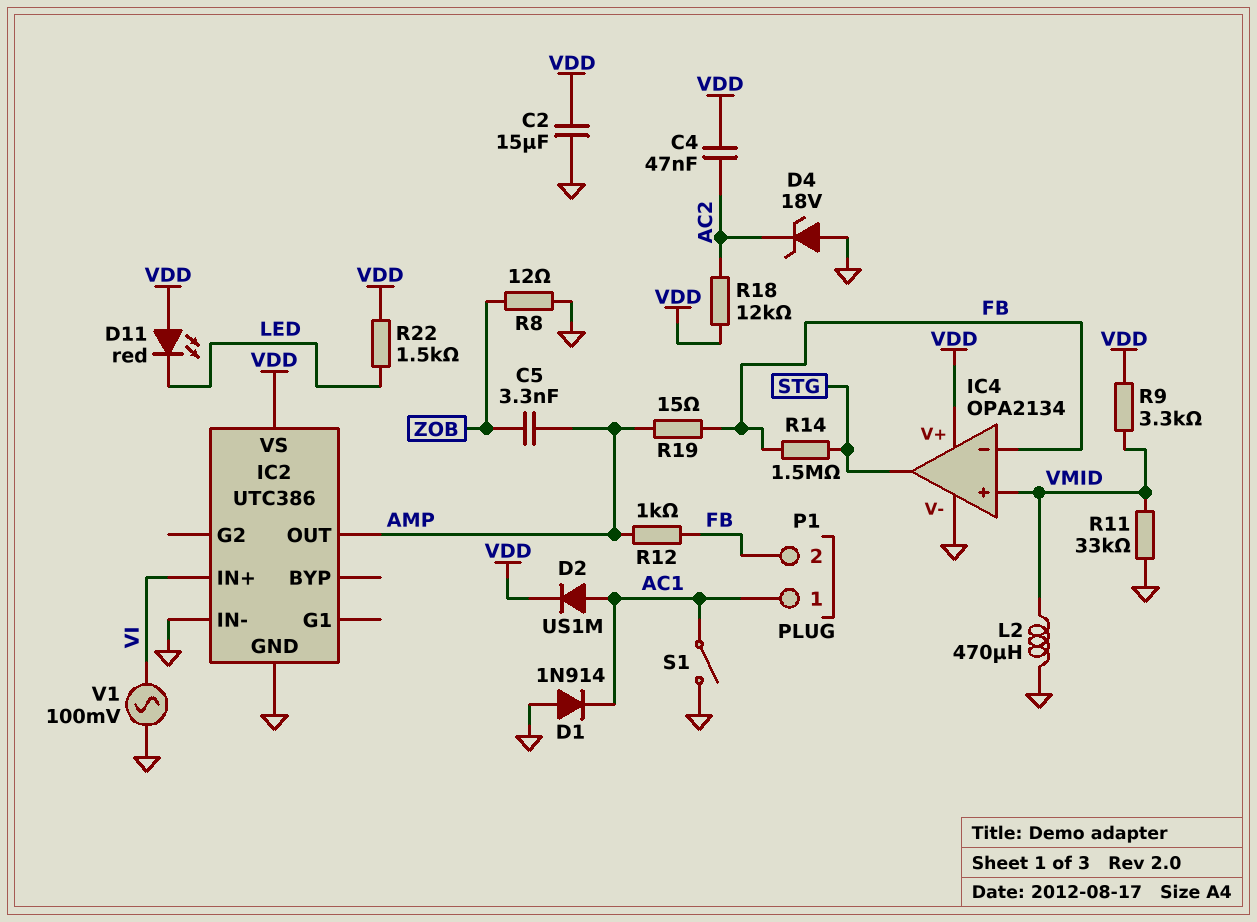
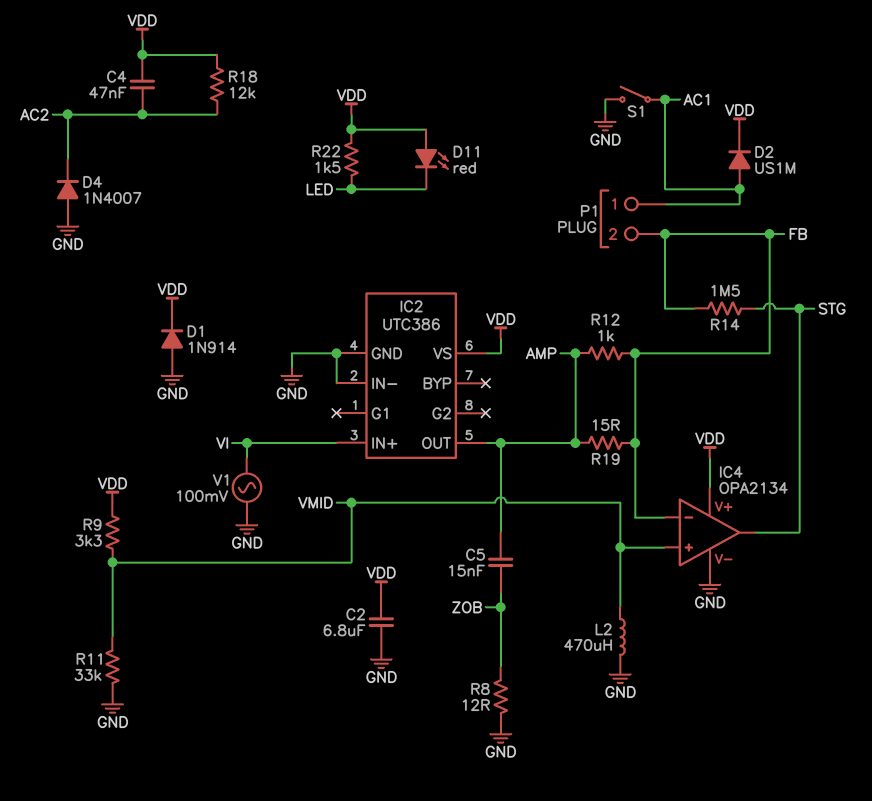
C2: 15uF (GND, VDD) -> 6.8uF (GND, VDD)
C5: 3.3nF (AMP, ZOB) -> 15nF (AMP, ZOB)
D1: diode 1N914 (A GND, K AC1) -> diode 1N914 (A GND, K VDD)
D4: zener 18V (A GND, K AC2) -> diode 1N4007 (A GND, K AC2)

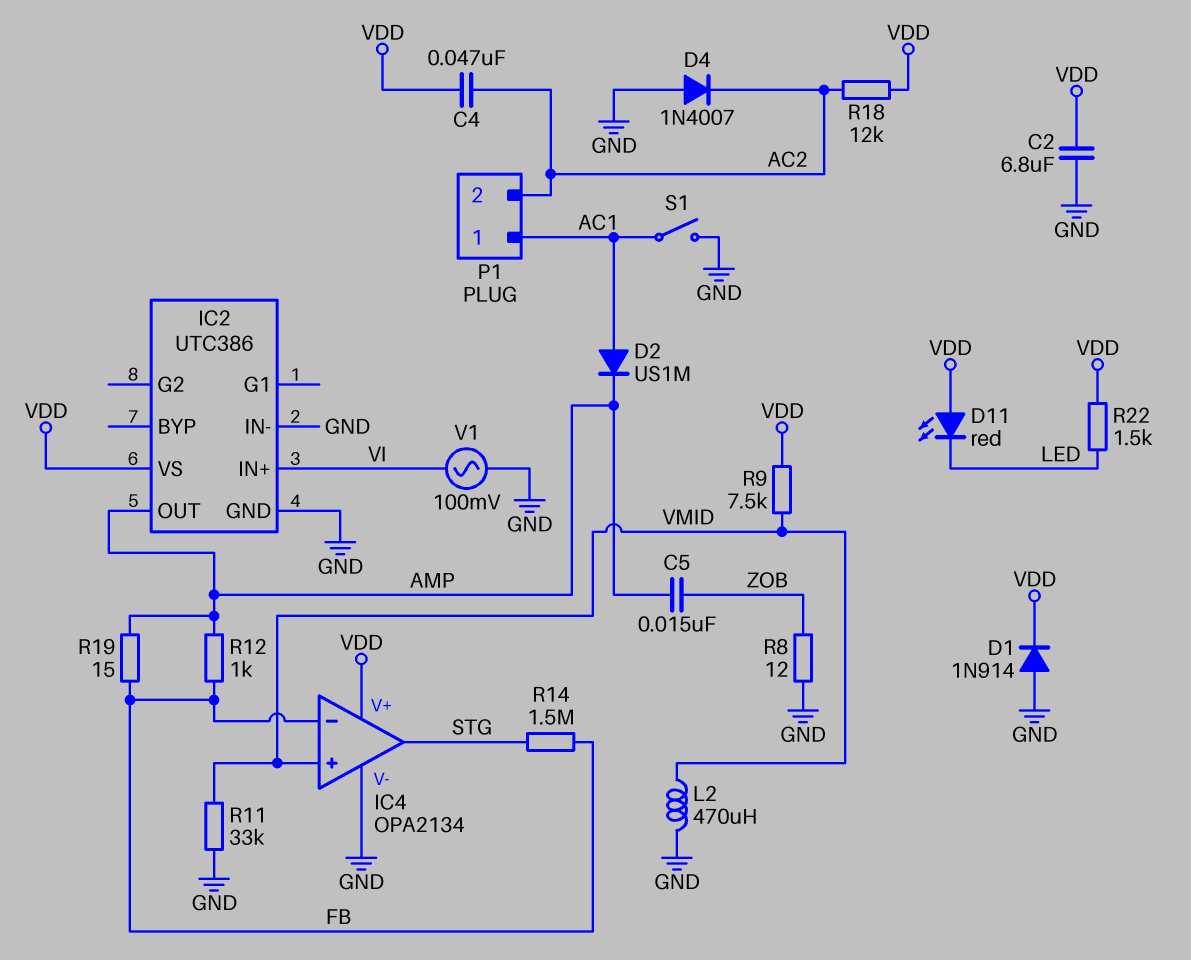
D2: diode US1M (A AC1, K VDD) -> diode US1M (A AC1, K AMP)
P1 pin 2: FB -> AC2
R9: 3.3k (VDD, VMID) -> 7.5k (VDD, VMID)

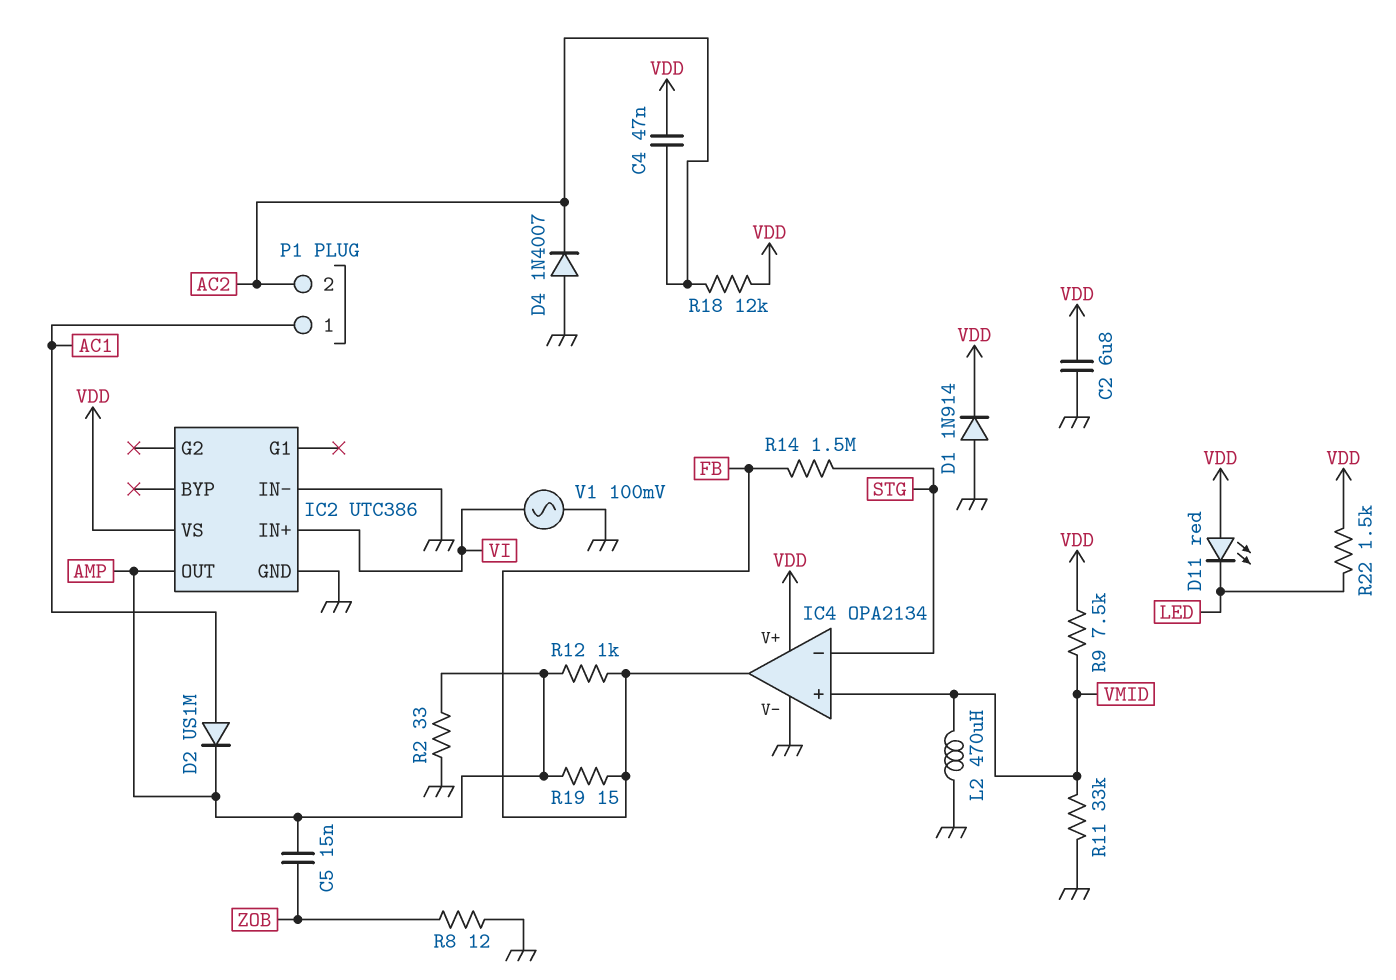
IC4 pin in-: FB -> STG
IC4 pin out: STG -> FB
R2: none -> 33 (AMP, GND)
S1: switch (AC1, GND) -> none

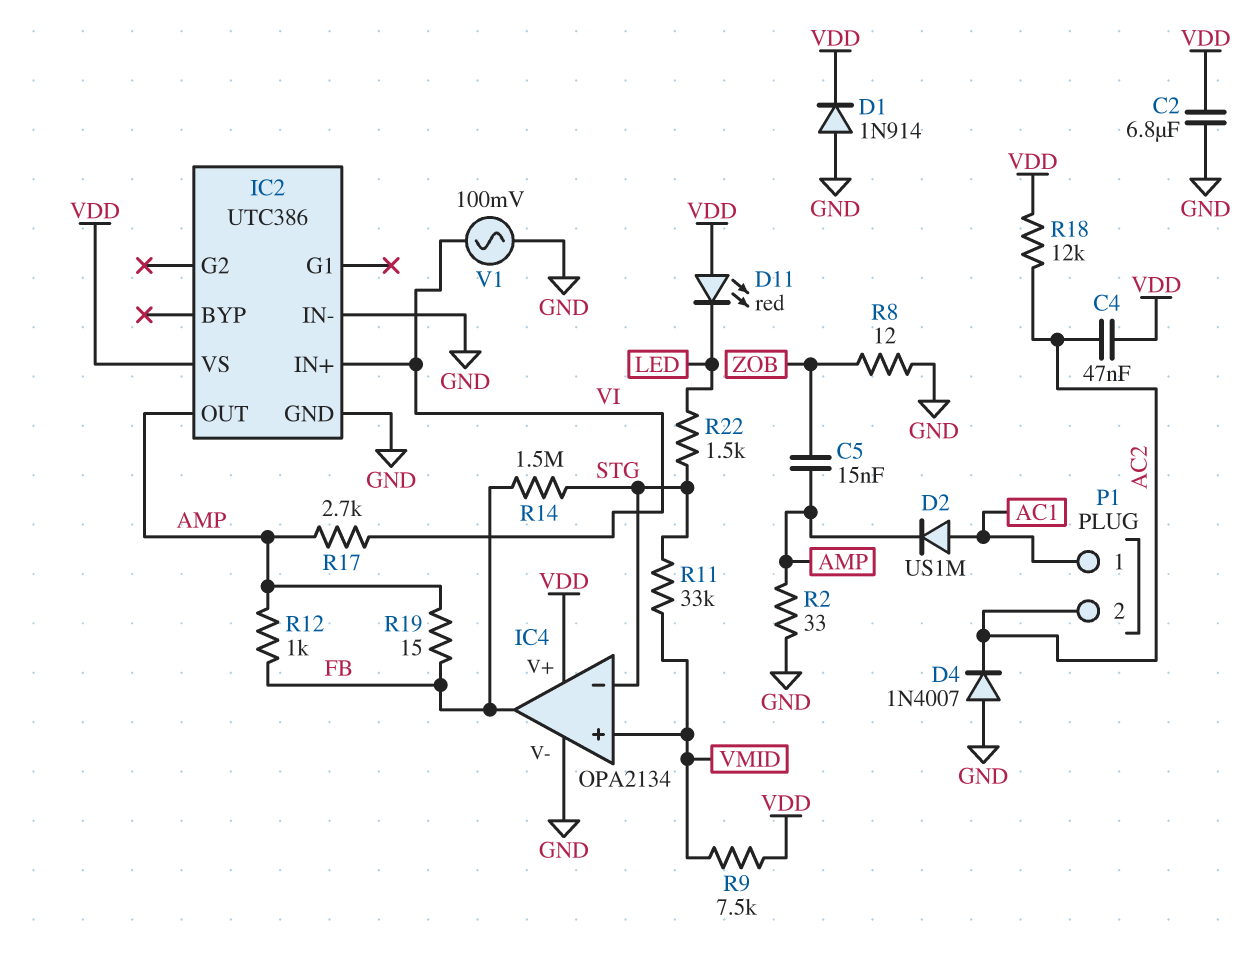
L2: 470uH (GND, VMID) -> none
R11: 33k (GND, VMID) -> 33k (STG, VMID)
R17: none -> 2.7k (AMP, VI)
R22: 1.5k (LED, VDD) -> 1.5k (LED, STG)

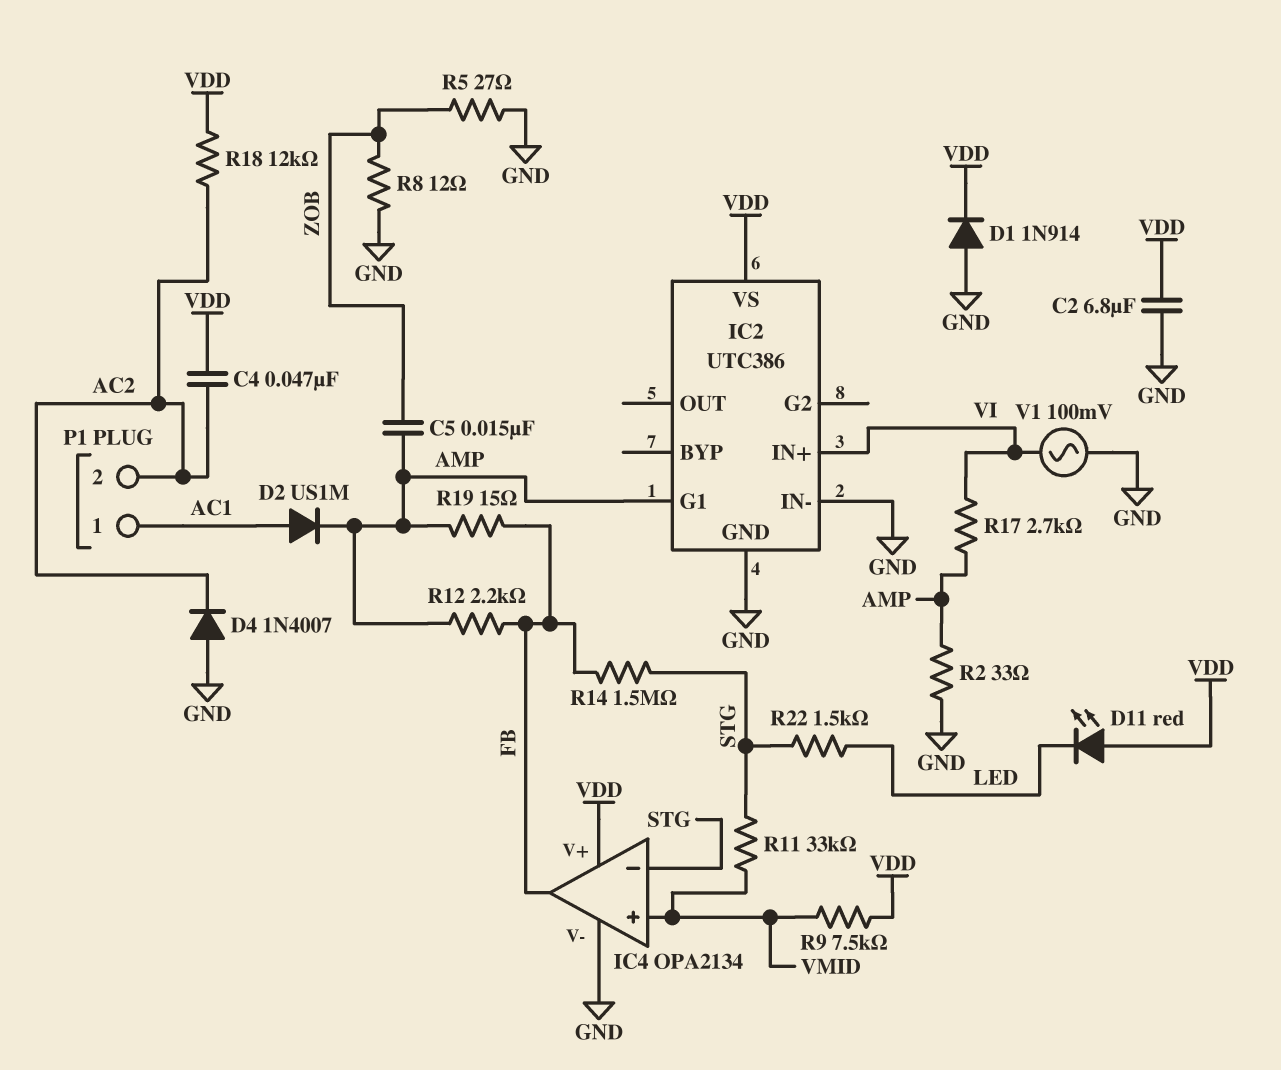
IC2 pin G1: none -> AMP
IC2 pin OUT: AMP -> none
R5: none -> 27 (GND, ZOB)
R12: 1k (AMP, FB) -> 2.2k (AMP, FB)

